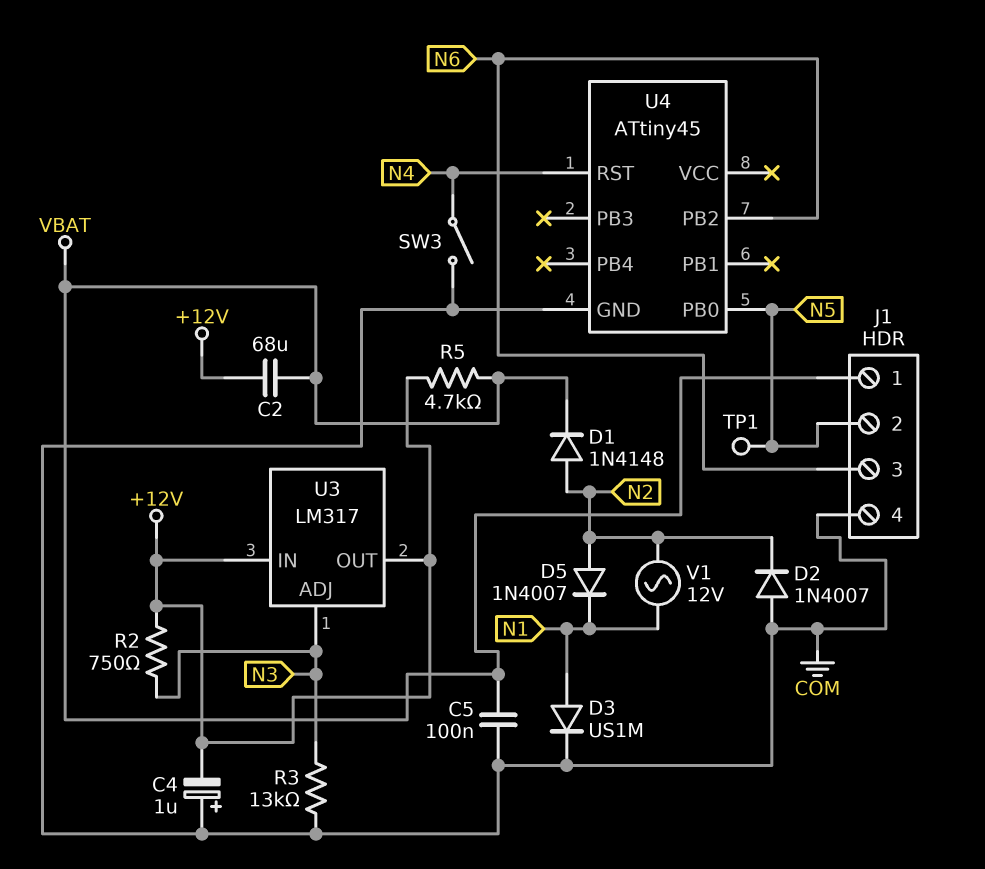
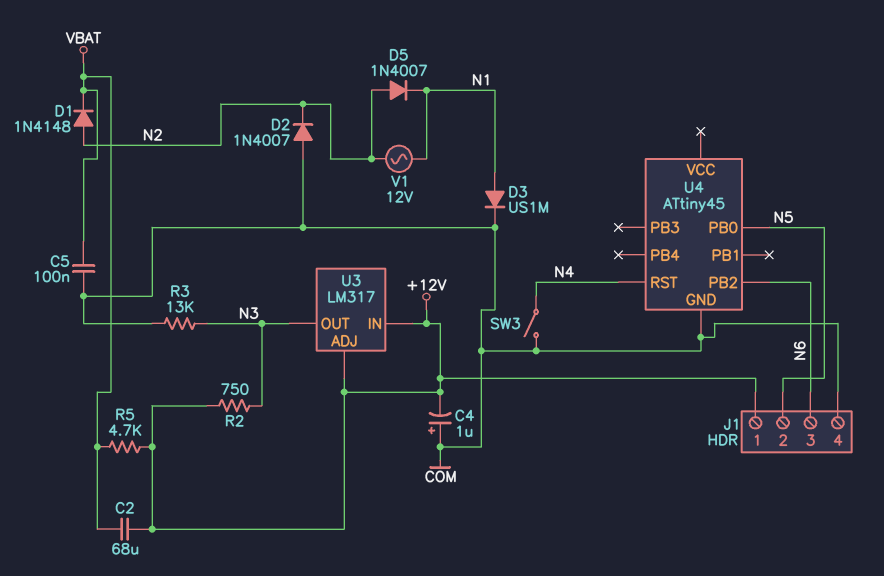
J1 pin 1: VBAT -> +12V
TP1: test point (N5) -> none
U3 pin ADJ: N3 -> +12V
U3 pin OUT: +12V -> N3

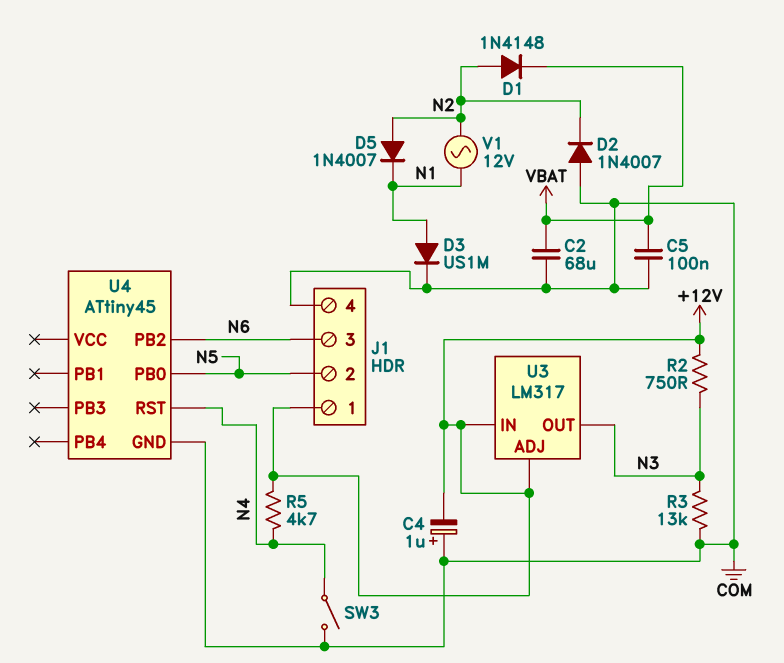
C2: 68uF (+12V, VBAT) -> 68uF (COM, VBAT)
R5: 4.7k (+12V, VBAT) -> 4.7k (+12V, N4)

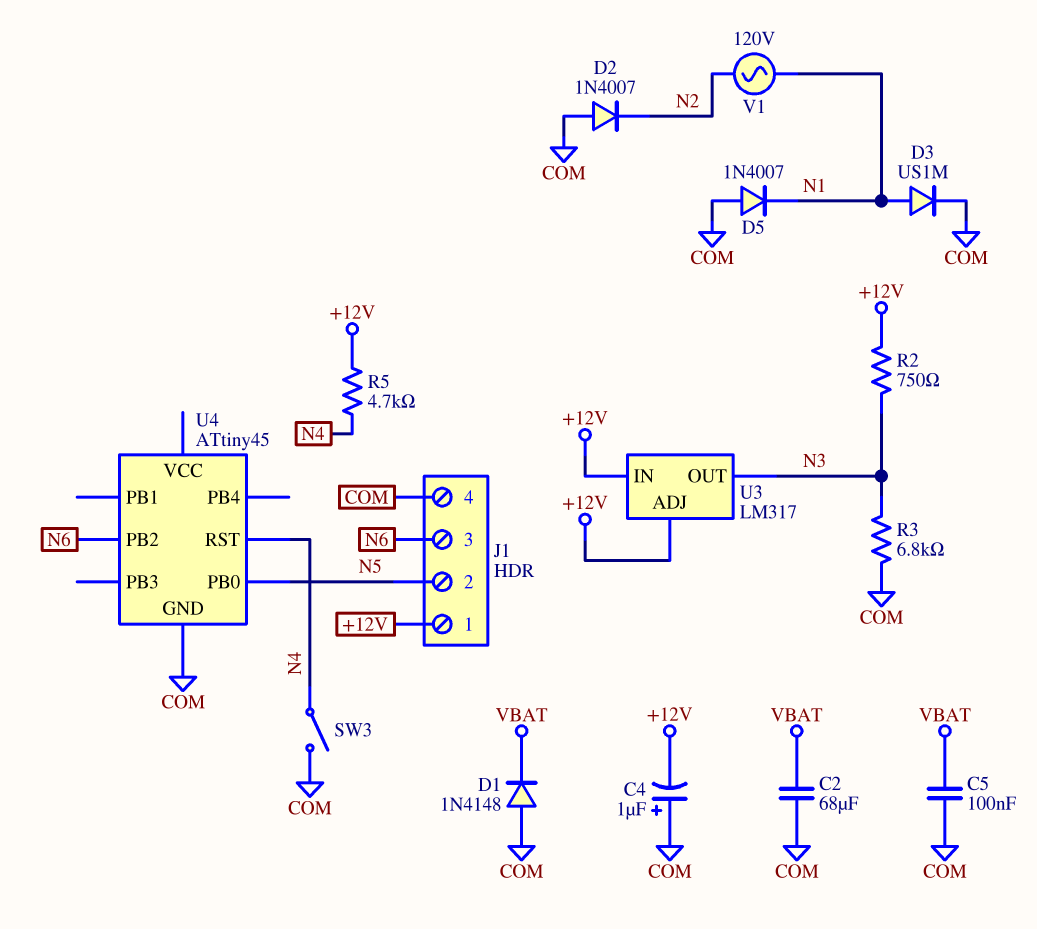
D1: diode 1N4148 (A N2, K VBAT) -> diode 1N4148 (A COM, K VBAT)
D5: diode 1N4007 (A N2, K N1) -> diode 1N4007 (A COM, K N1)
R3: 13k (COM, N3) -> 6.8k (COM, N3)
V1: AC 12V (N1, N2) -> AC 120V (N1, N2)

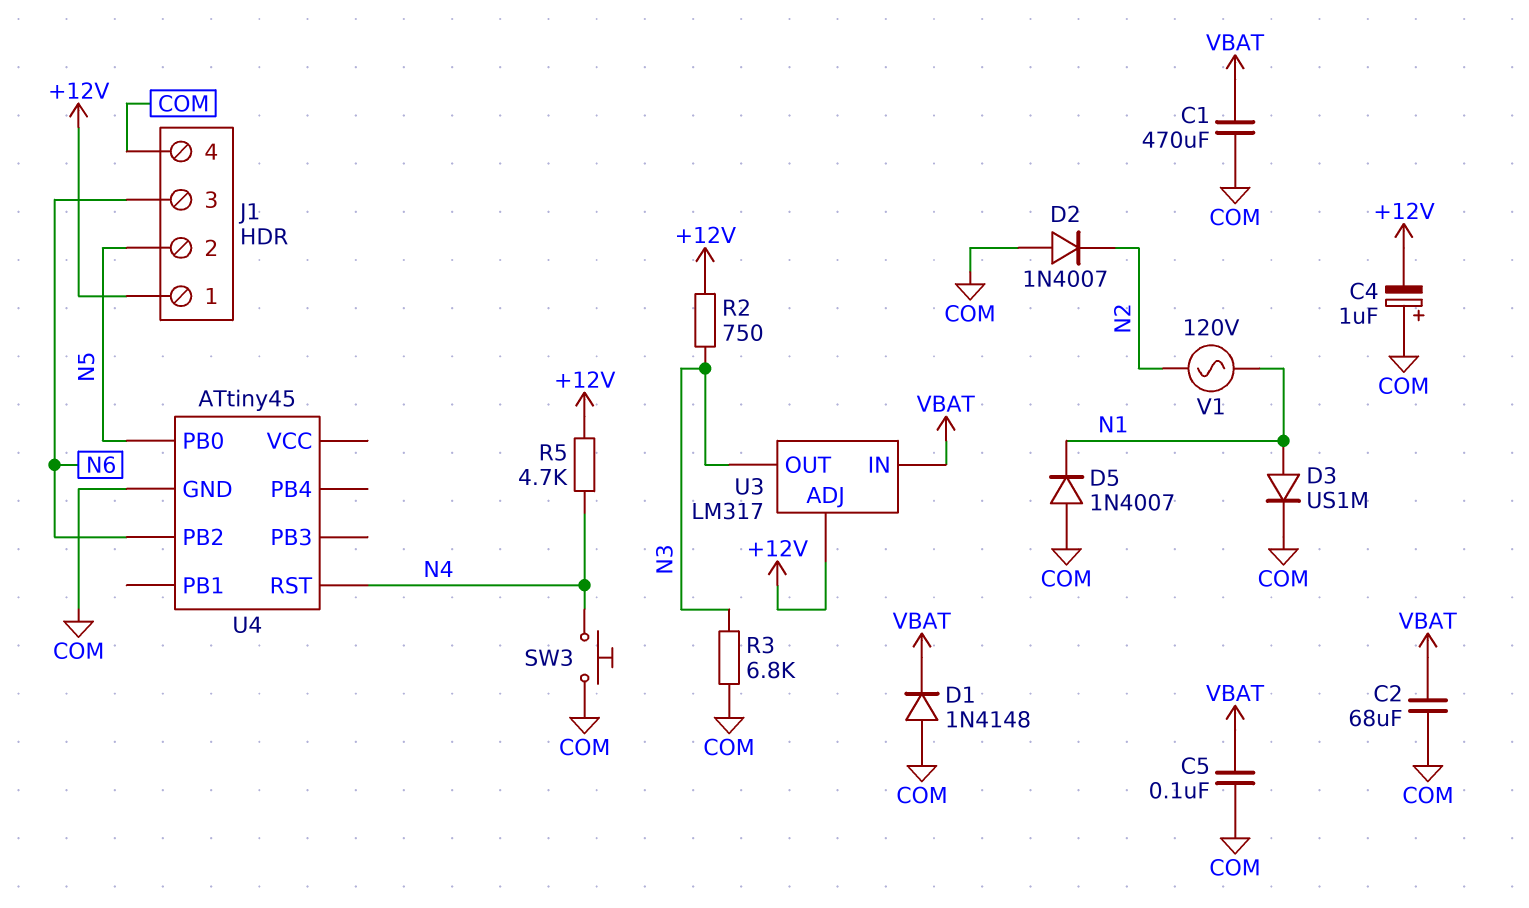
C1: none -> 470uF (COM, VBAT)
SW3: switch (COM, N4) -> button (COM, N4)
U3 pin IN: +12V -> VBAT

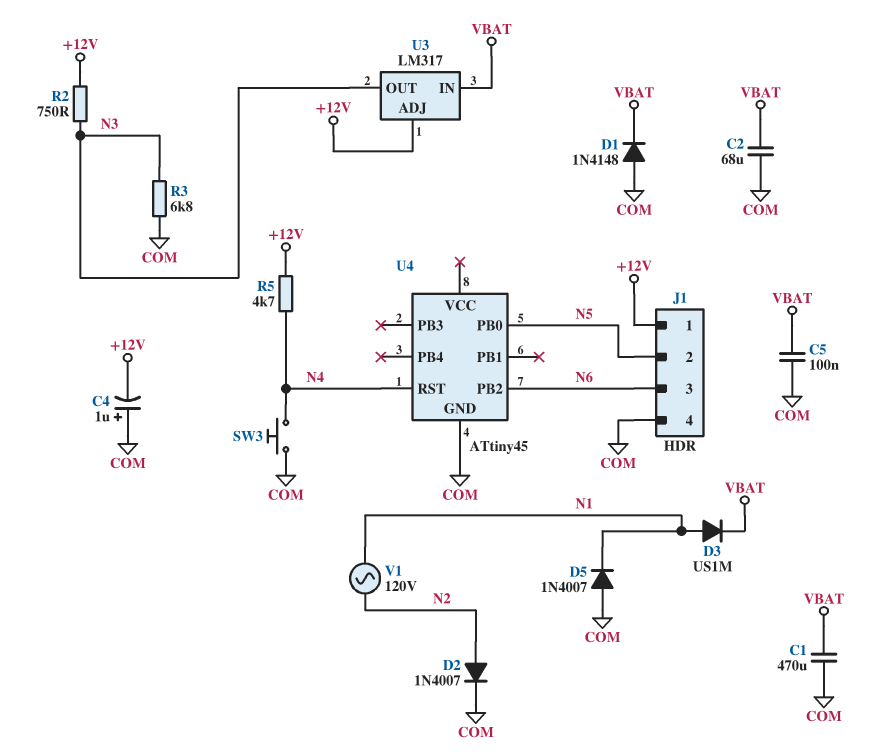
D2: diode 1N4007 (A COM, K N2) -> diode 1N4007 (A N2, K COM)
D3: diode US1M (A N1, K COM) -> diode US1M (A N1, K VBAT)

